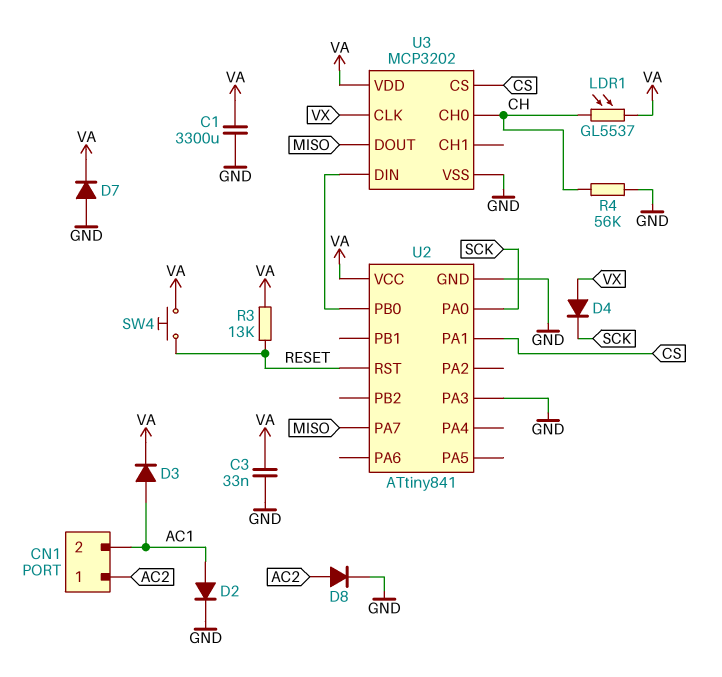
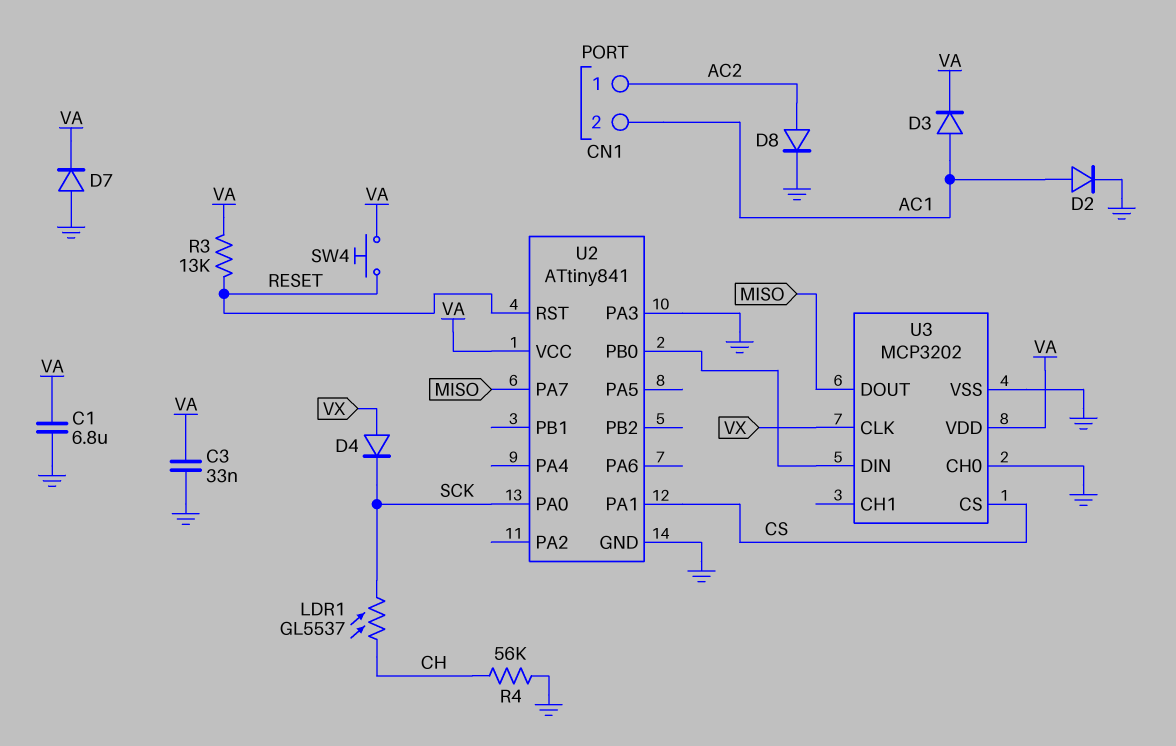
C1: 3300uF (GND, VA) -> 6.8uF (GND, VA)
LDR1: GL5537 (CH, VA) -> GL5537 (CH, SCK)
U3 pin CH0: CH -> GND

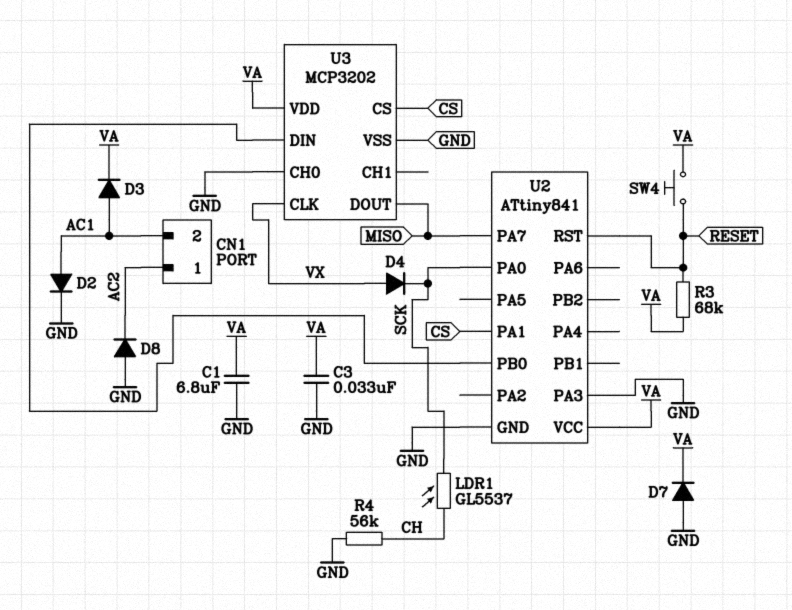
D8: diode (A AC2, K GND) -> diode (A GND, K AC2)
R3: 13k (RESET, VA) -> 68k (RESET, VA)

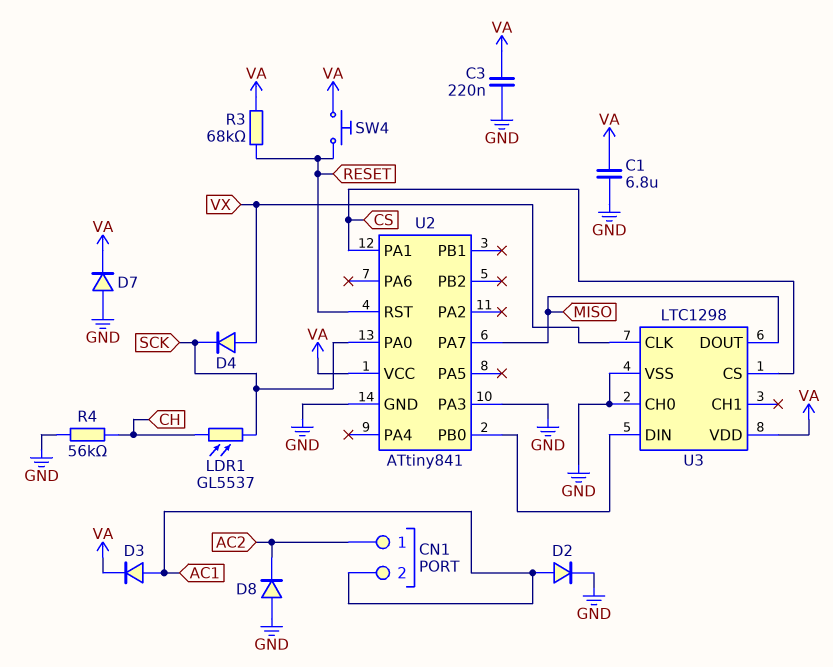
C3: 33nF (GND, VA) -> 220nF (GND, VA)
U3: MCP3202 -> LTC1298

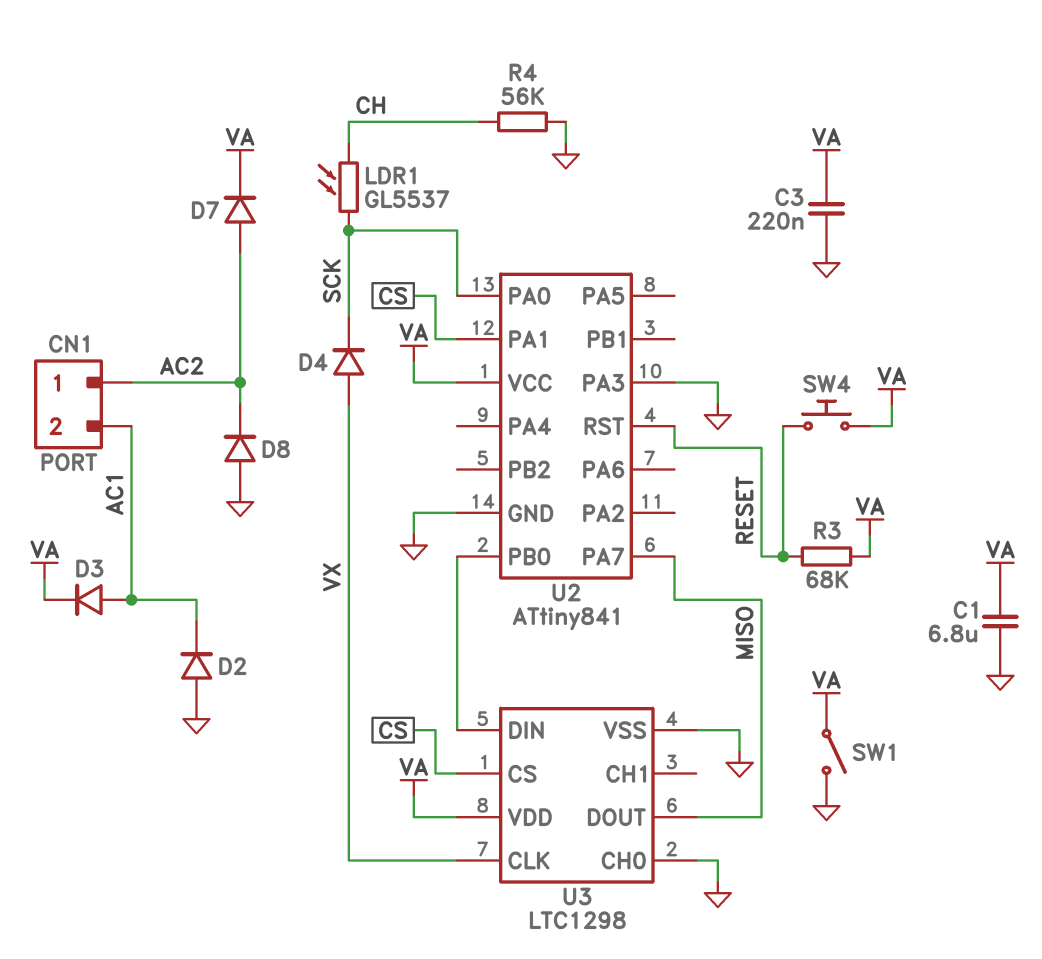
D2: diode (A AC1, K GND) -> diode (A GND, K AC1)
D7: diode (A GND, K VA) -> diode (A AC2, K VA)
SW1: none -> switch (GND, VA)

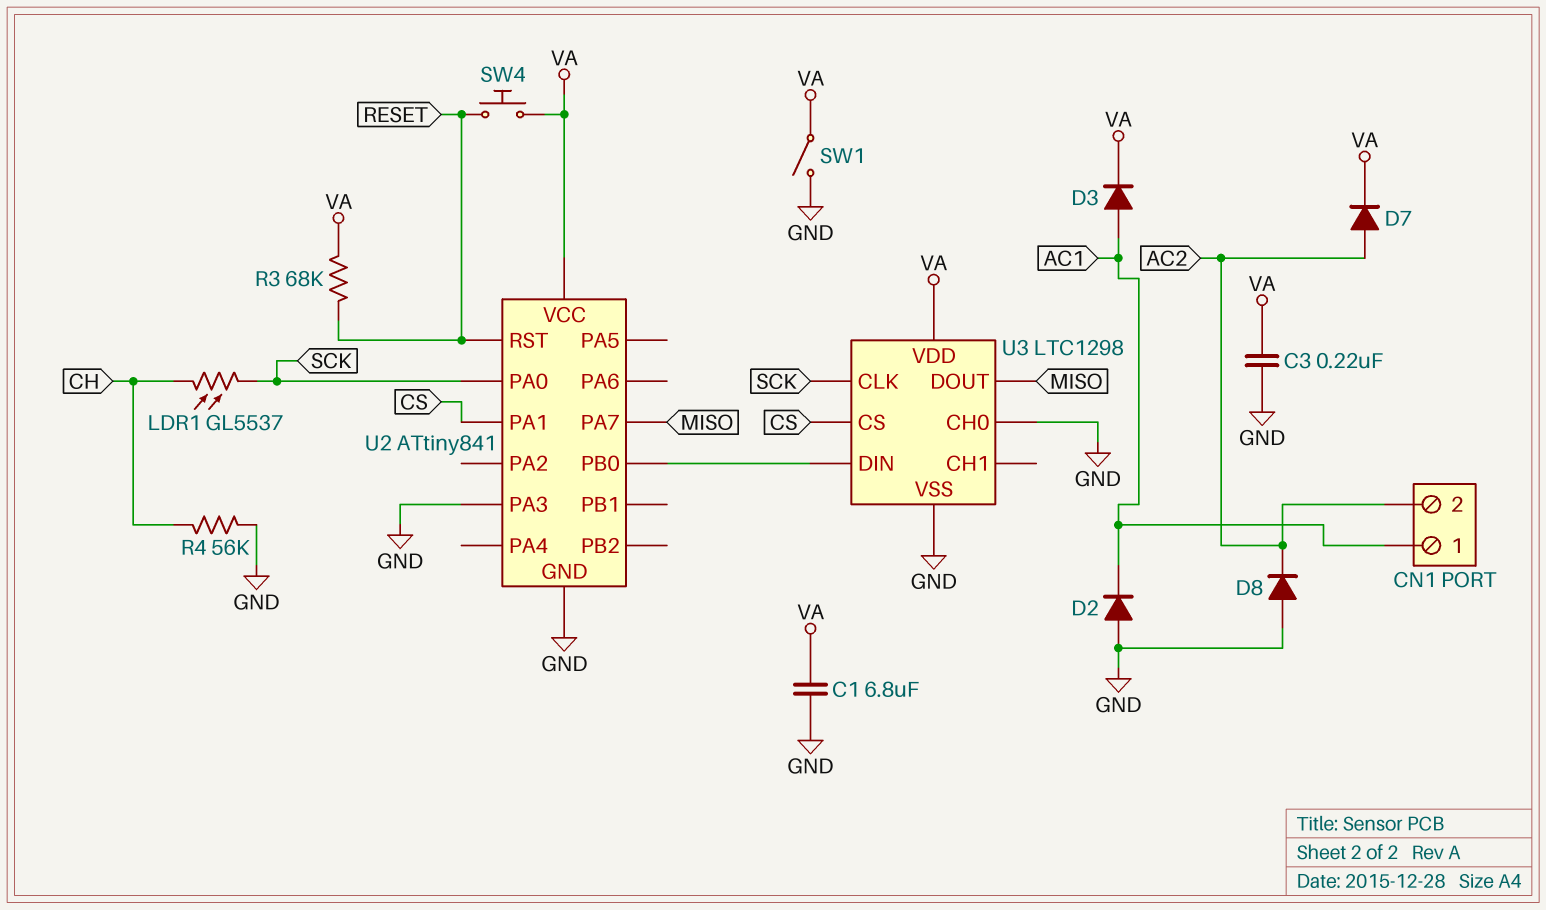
CN1 pin 1: AC2 -> AC1
CN1 pin 2: AC1 -> AC2
D4: diode (A VX, K SCK) -> none
U3 pin CLK: VX -> SCK

